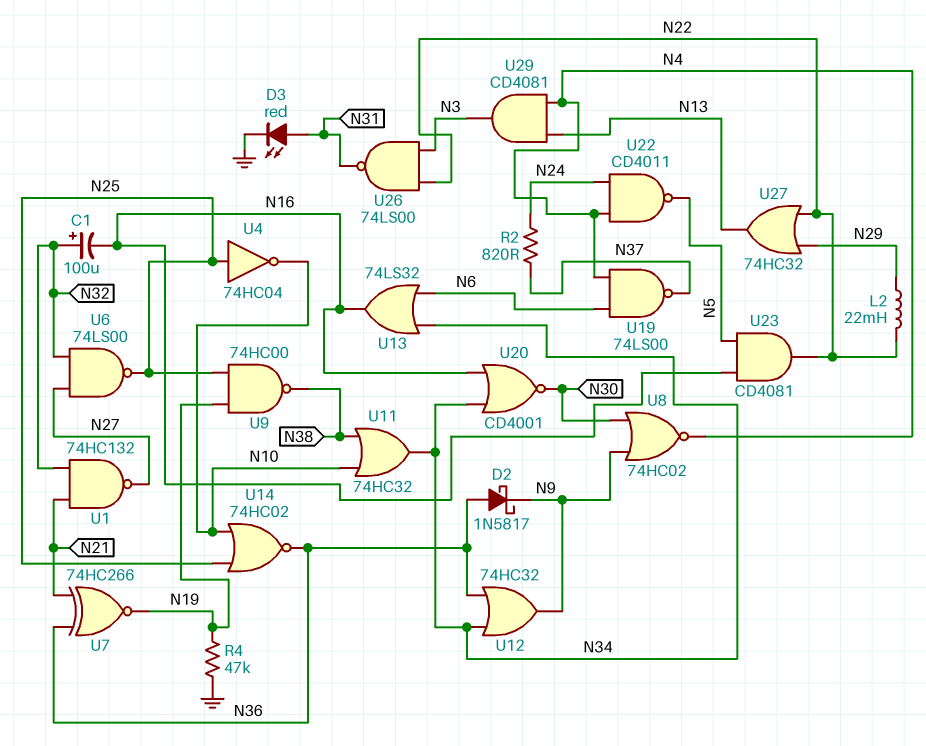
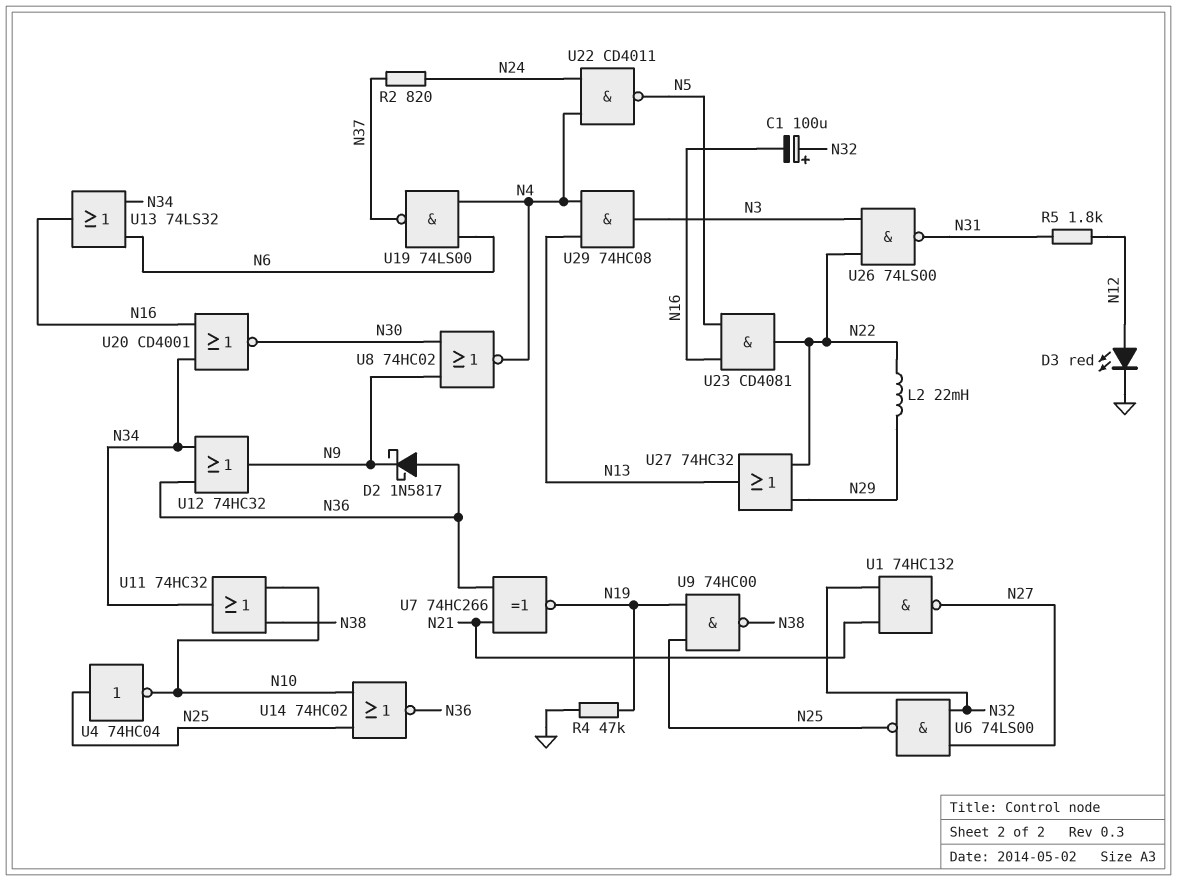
D3: LED red (A N31, K GND) -> LED red (A N12, K GND)
R5: none -> 1.8k (N12, N31)
U29: AND CD4081 (in N4, in N13, out N3) -> AND 74HC08 (in N4, in N13, out N3)

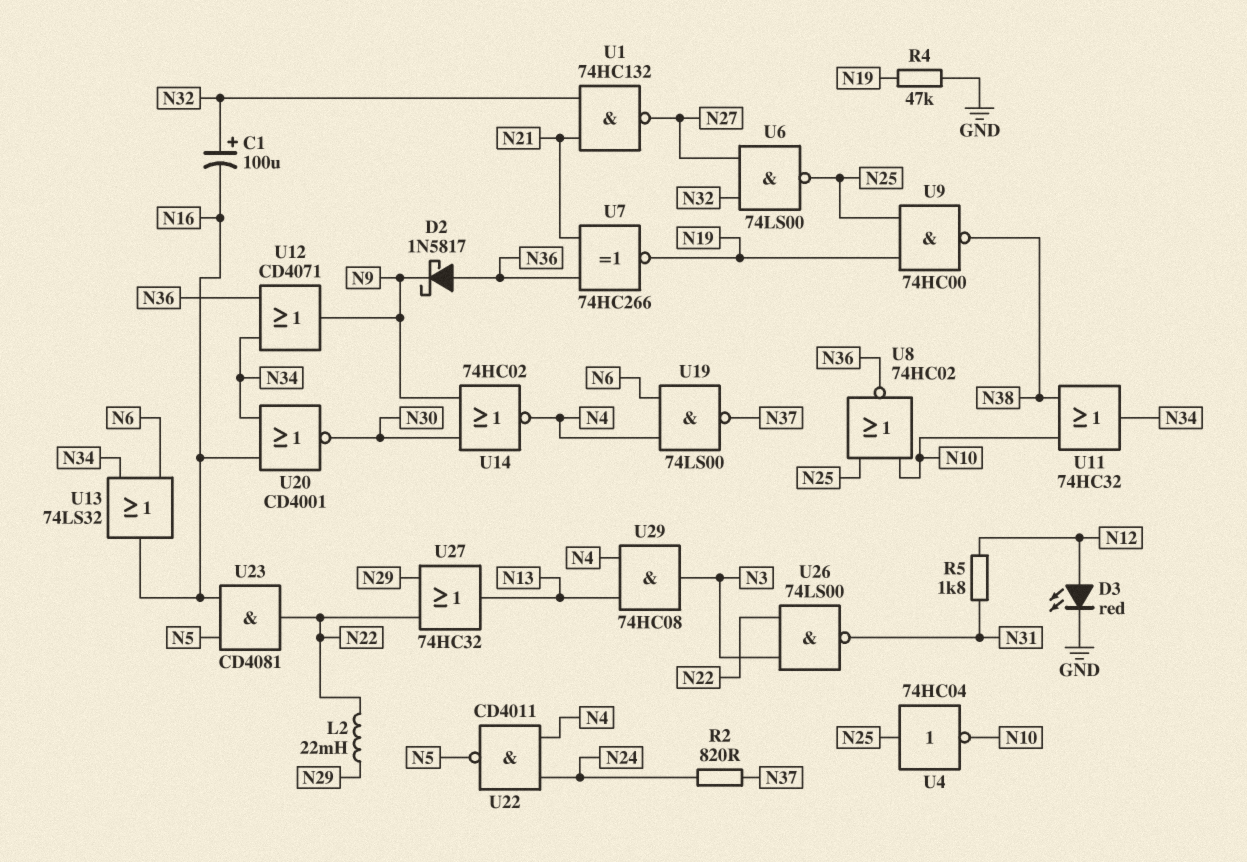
U8: NOR 74HC02 (in N9, in N30, out N4) -> NOR 74HC02 (in N10, in N25, out N36)
U12: OR 74HC32 (in N34, in N36, out N9) -> OR CD4071 (in N34, in N36, out N9)
U14: NOR 74HC02 (in N10, in N25, out N36) -> NOR 74HC02 (in N9, in N30, out N4)

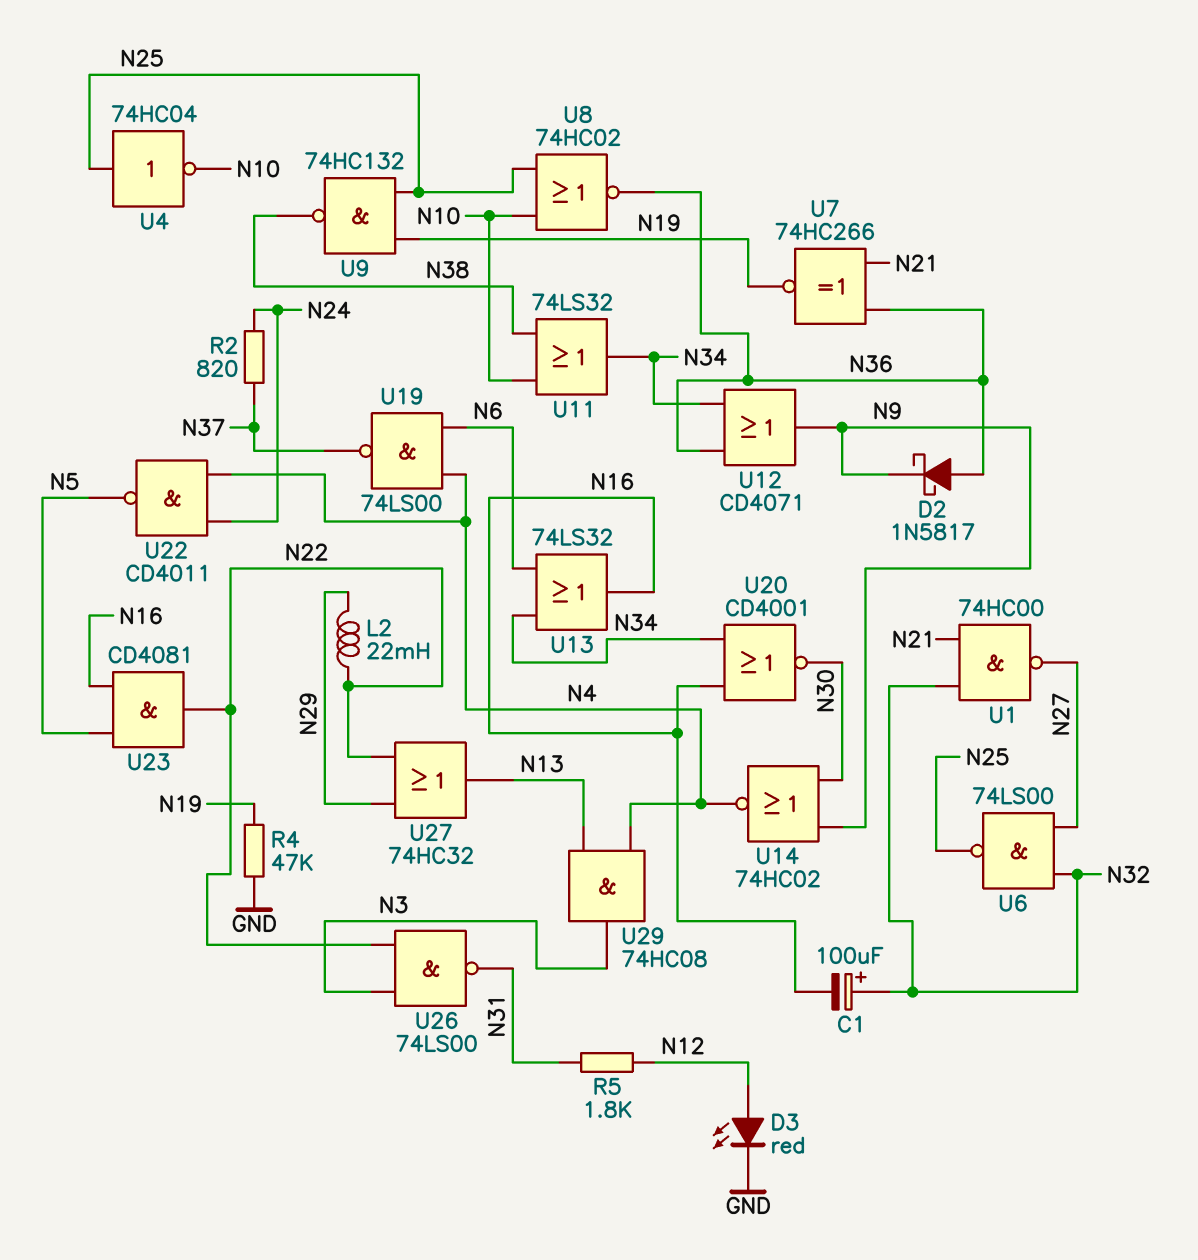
U1: NAND 74HC132 (in N21, in N32, out N27) -> NAND 74HC00 (in N21, in N32, out N27)
U9: NAND 74HC00 (in N19, in N25, out N38) -> NAND 74HC132 (in N19, in N25, out N38)
U11: OR 74HC32 (in N10, in N38, out N34) -> OR 74LS32 (in N10, in N38, out N34)

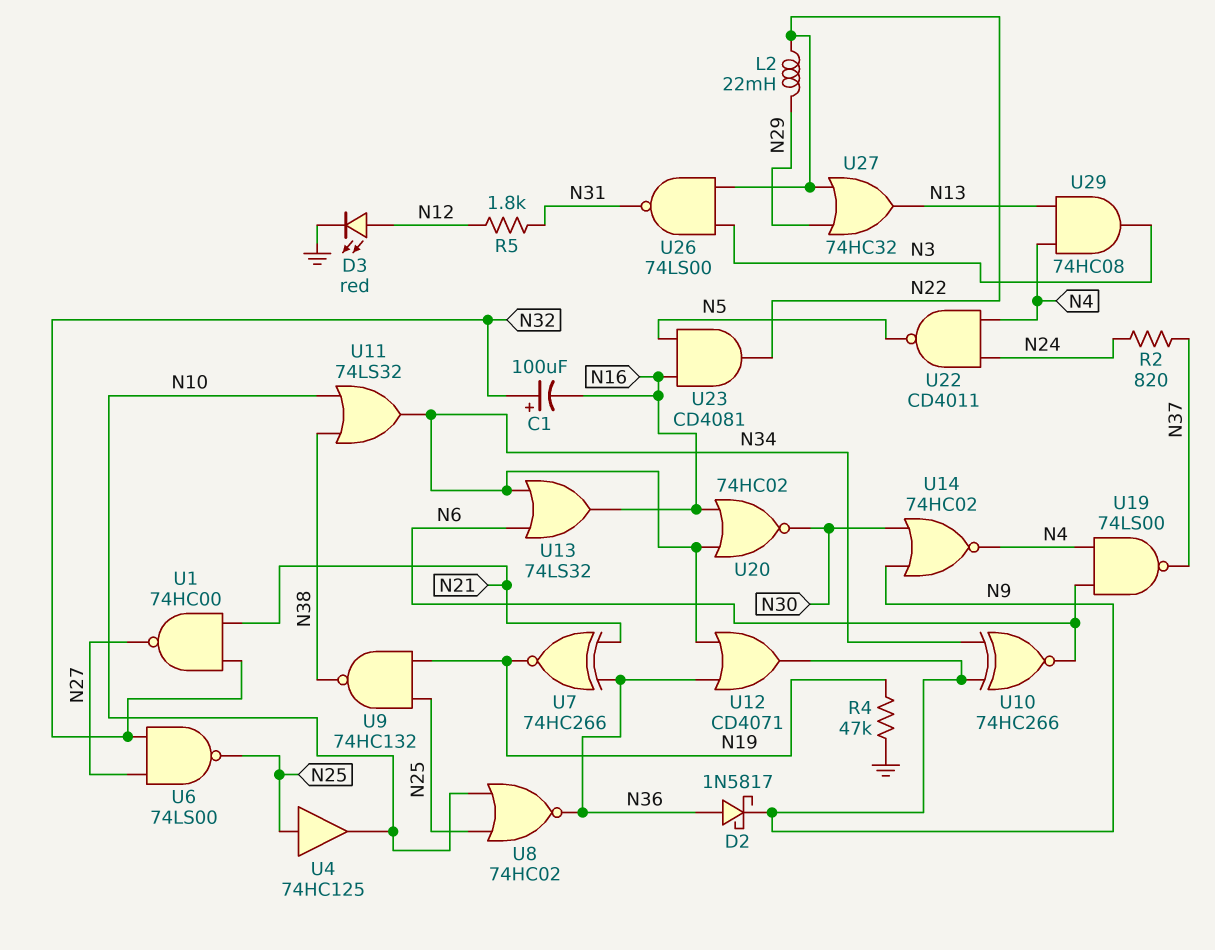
U4: NOT 74HC04 (in N25, out N10) -> buffer 74HC125 (in N25, out N10)
U10: none -> XNOR 74HC266 (in N9, in N34, out N6)
U20: NOR CD4001 (in N16, in N34, out N30) -> NOR 74HC02 (in N16, in N34, out N30)

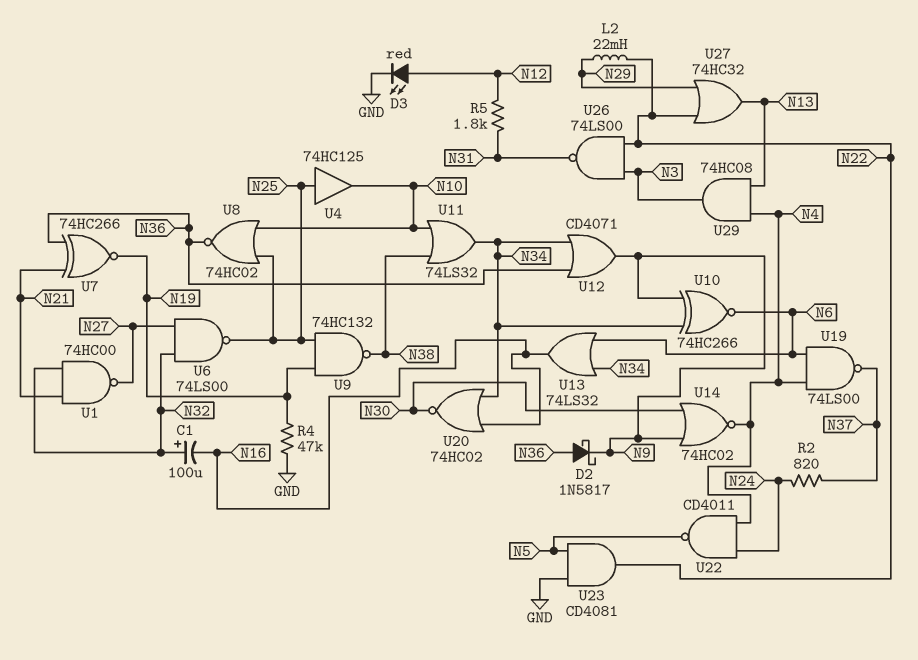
U23: AND CD4081 (in N5, in N16, out N22) -> AND CD4081 (in GND, in N5, out N22)

